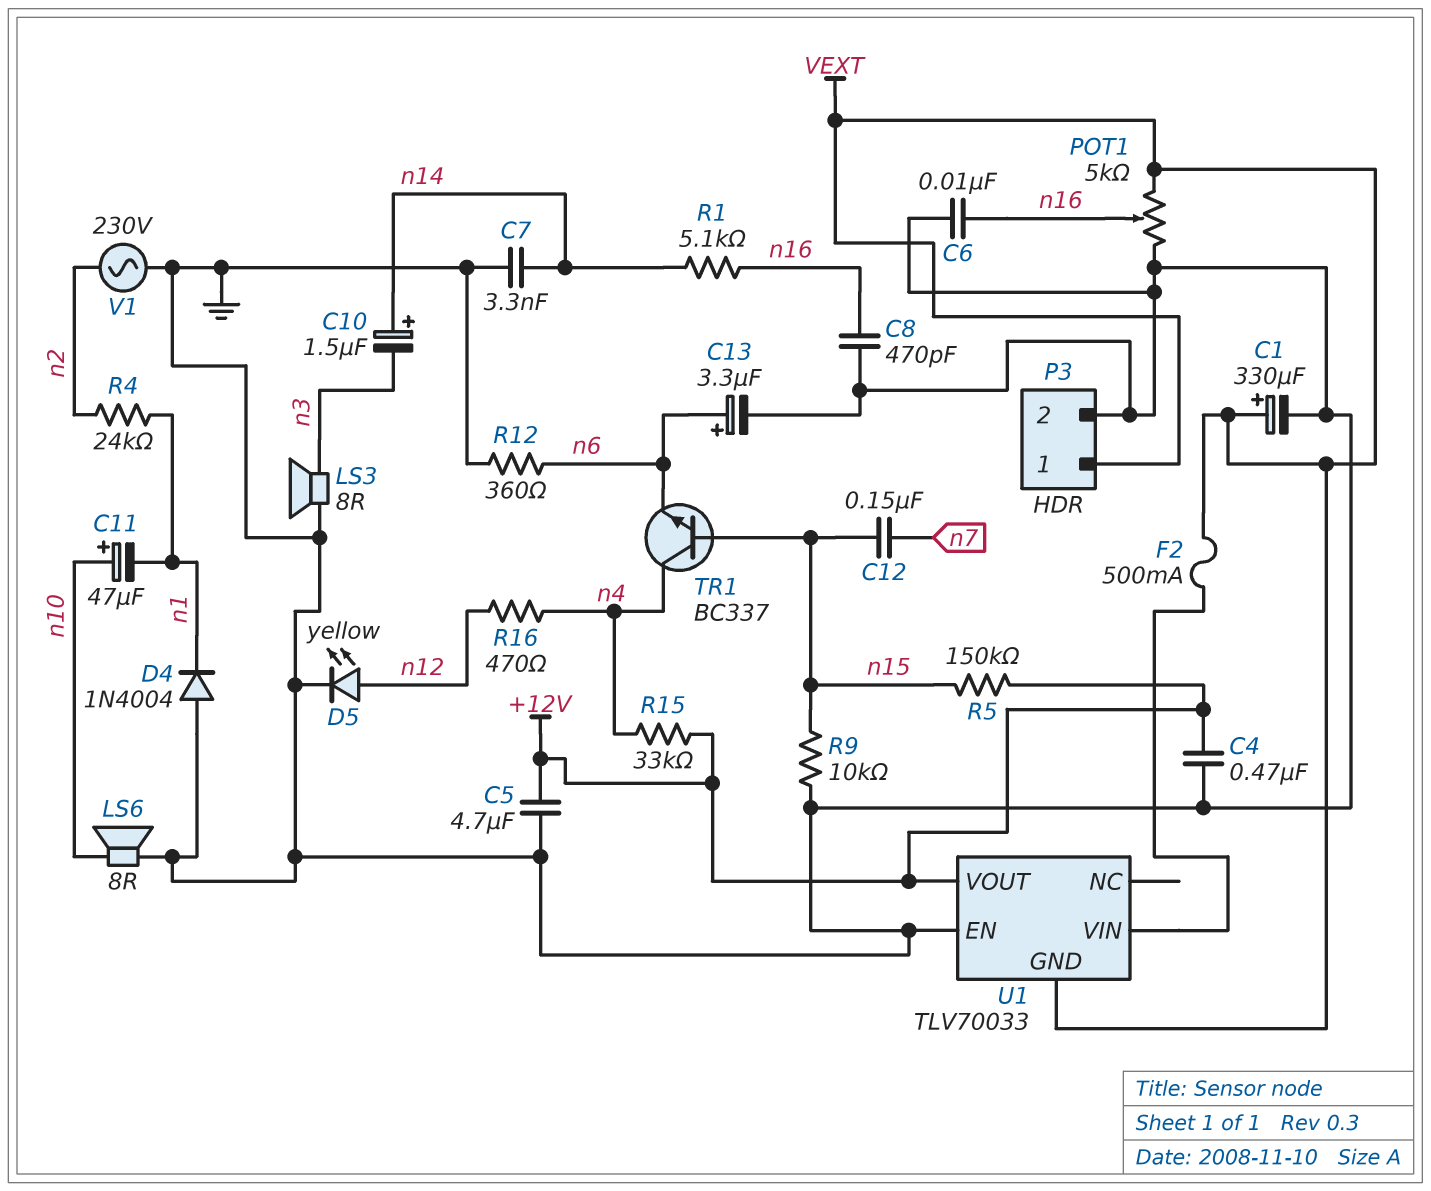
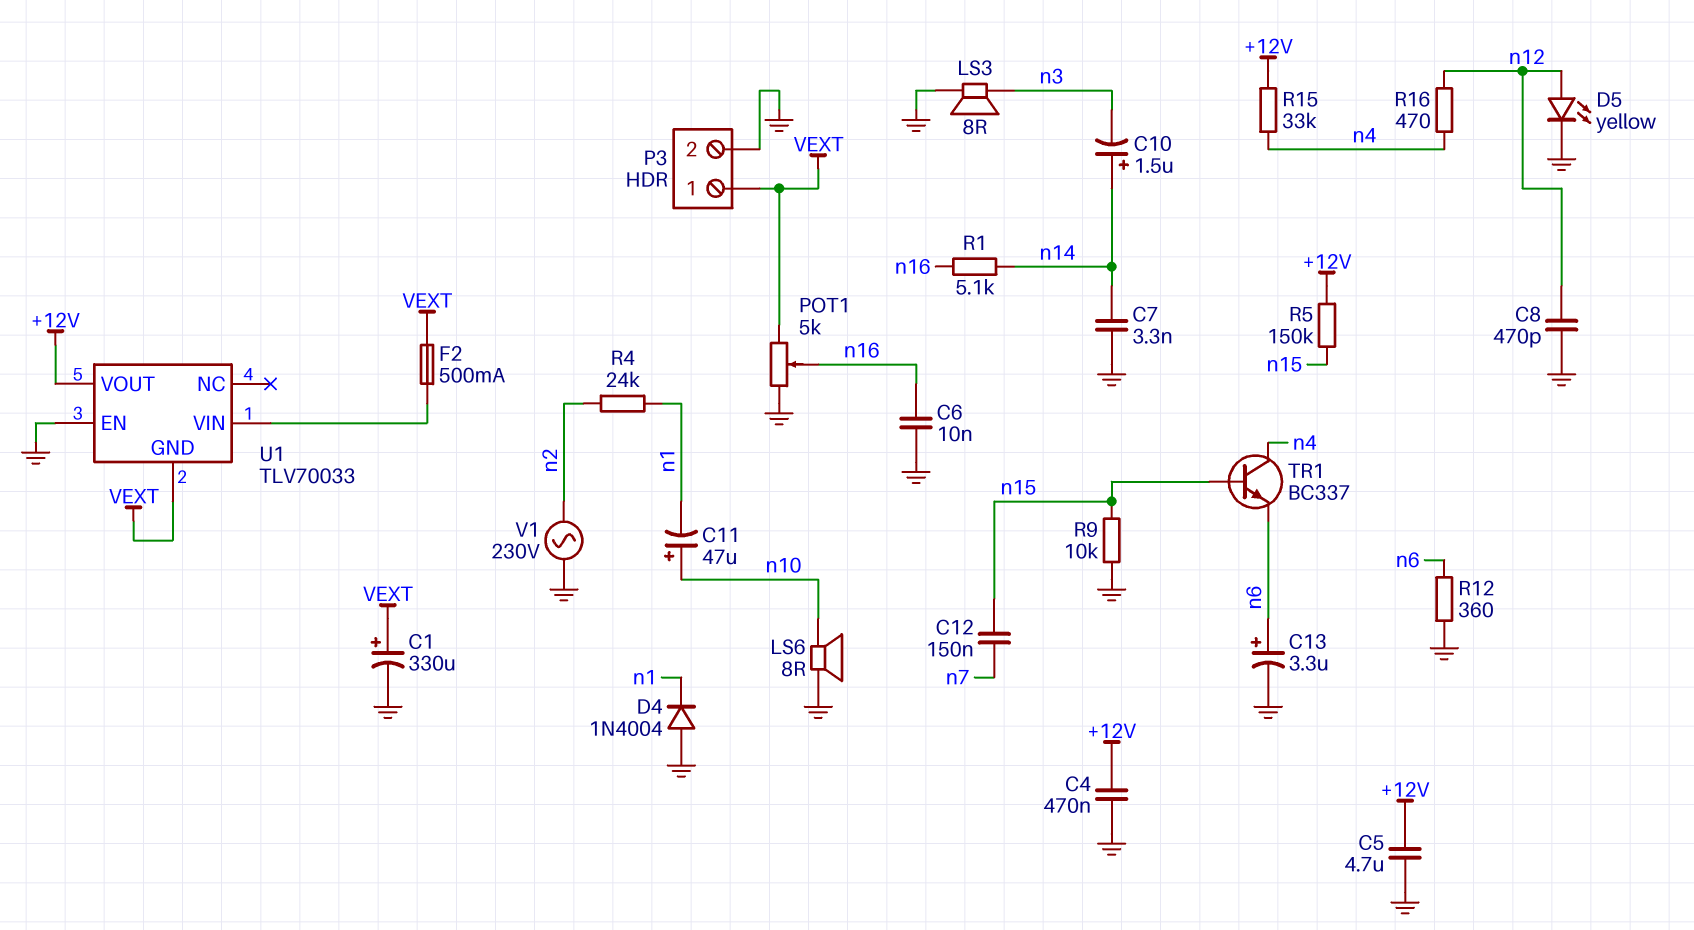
C8: 470pF (GND, n16) -> 470pF (GND, n12)

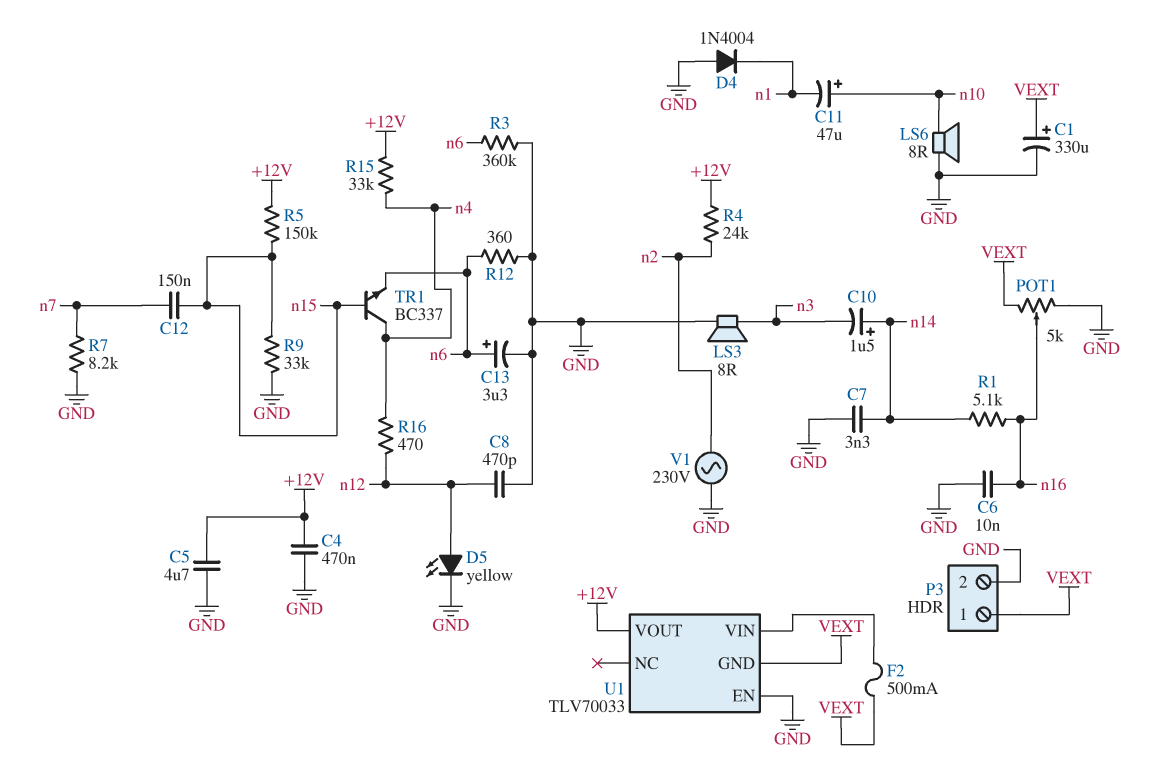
R3: none -> 360k (GND, n6)
R4: 24k (n1, n2) -> 24k (+12V, n2)
R7: none -> 8.2k (GND, n7)
R9: 10k (GND, n15) -> 33k (GND, n15)

